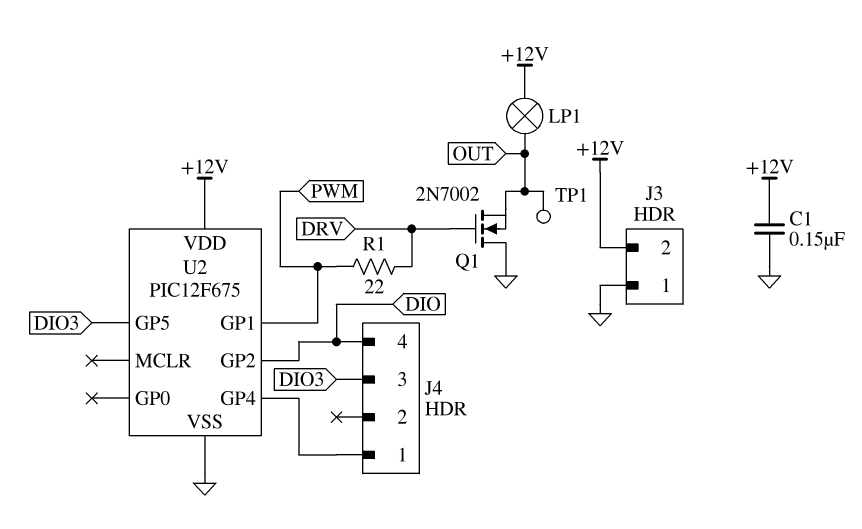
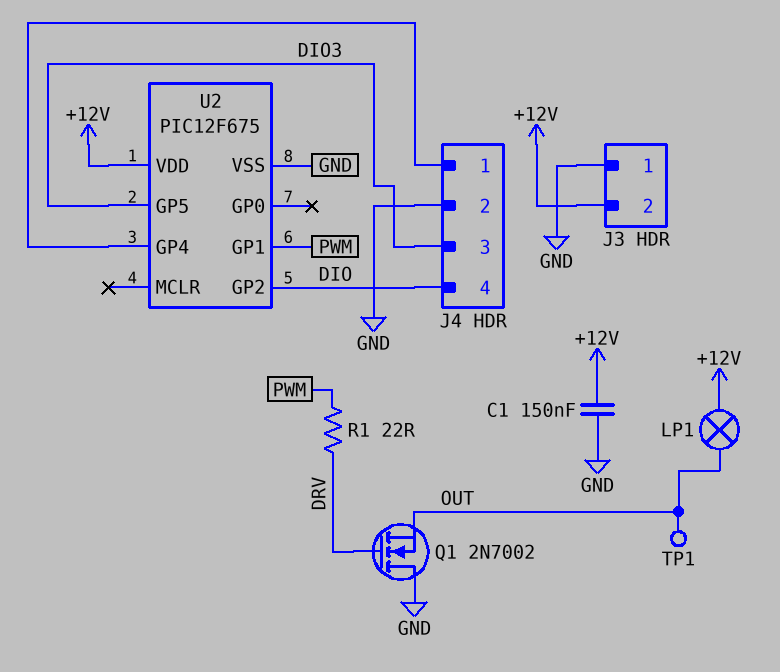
J4 pin 2: none -> GND

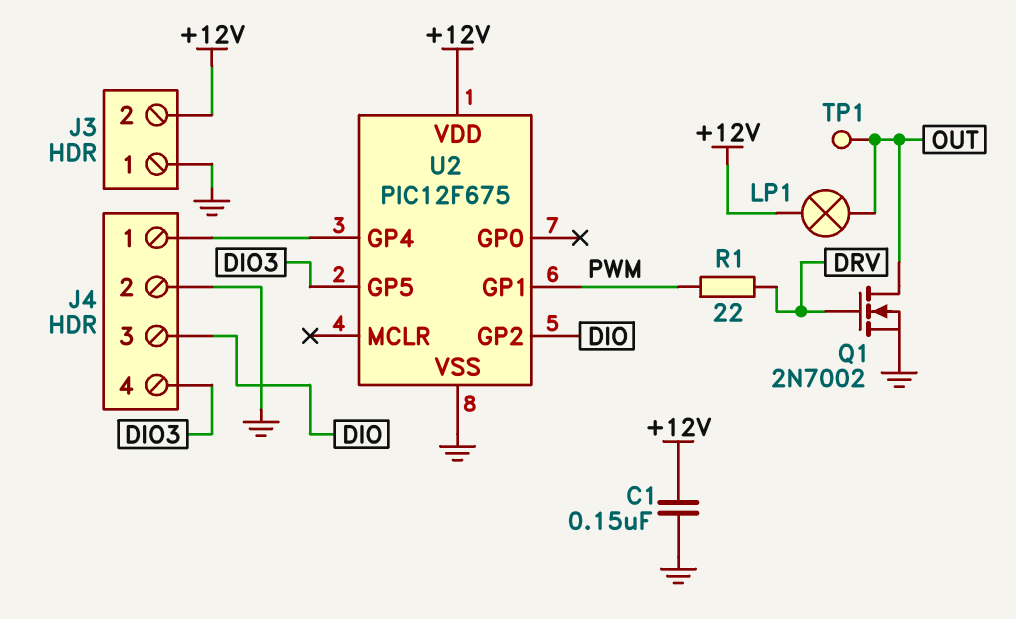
J4 pin 3: DIO3 -> DIO
J4 pin 4: DIO -> DIO3
Q1: NMOS 2N7002 (G DRV, D GND, S OUT) -> NMOS 2N7002 (G DRV, D OUT, S GND)

